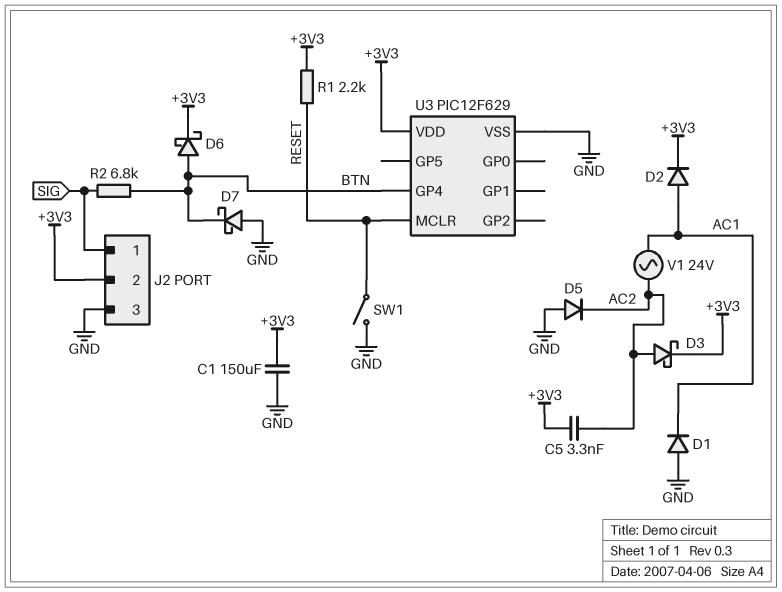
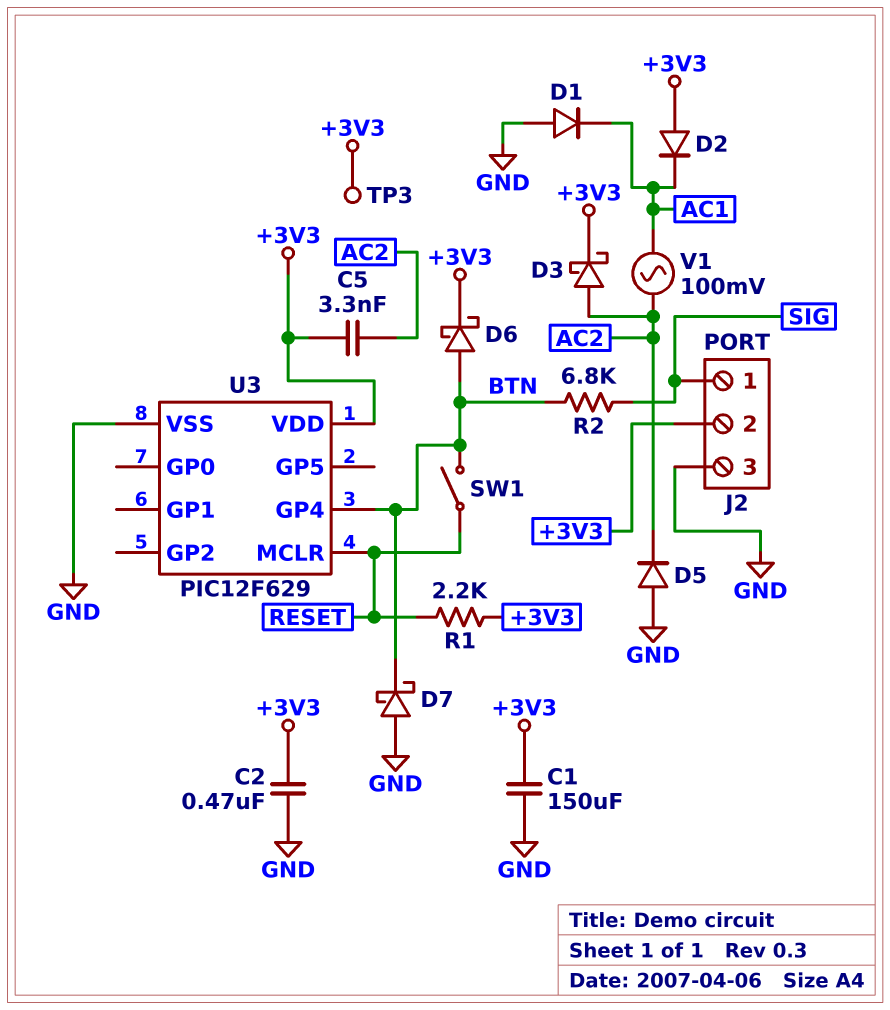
C2: none -> 470nF (+3V3, GND)
D2: diode (A AC1, K +3V3) -> diode (A +3V3, K AC1)
SW1: switch (GND, RESET) -> switch (BTN, RESET)
TP3: none -> test point (+3V3)
V1: AC 24V (AC1, AC2) -> AC 100mV (AC1, AC2)

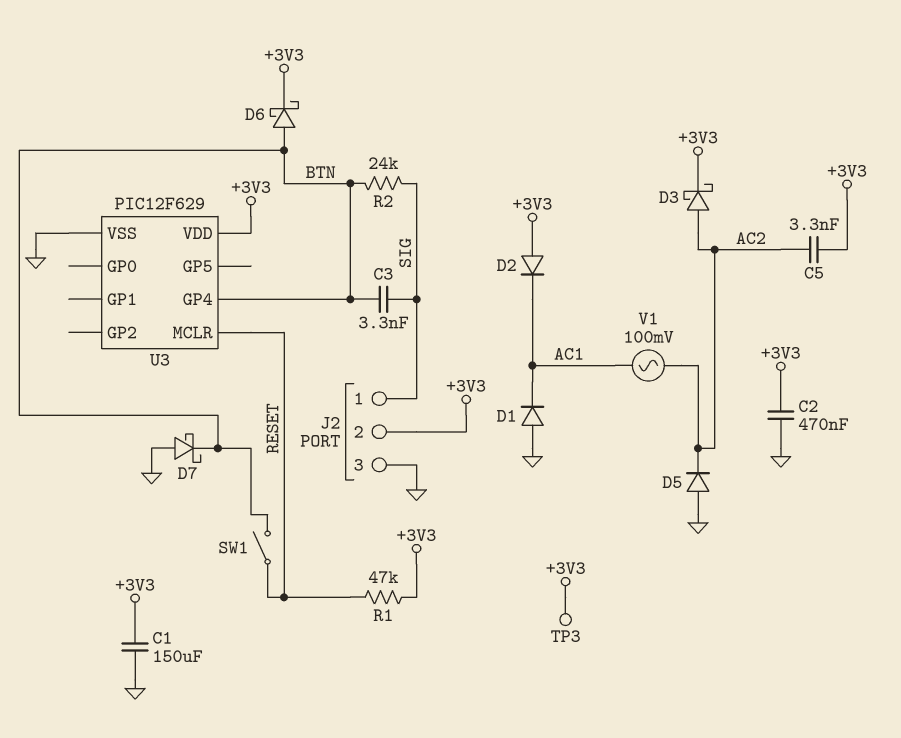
C3: none -> 3.3nF (BTN, SIG)
R1: 2.2k (+3V3, RESET) -> 47k (+3V3, RESET)
R2: 6.8k (BTN, SIG) -> 24k (BTN, SIG)

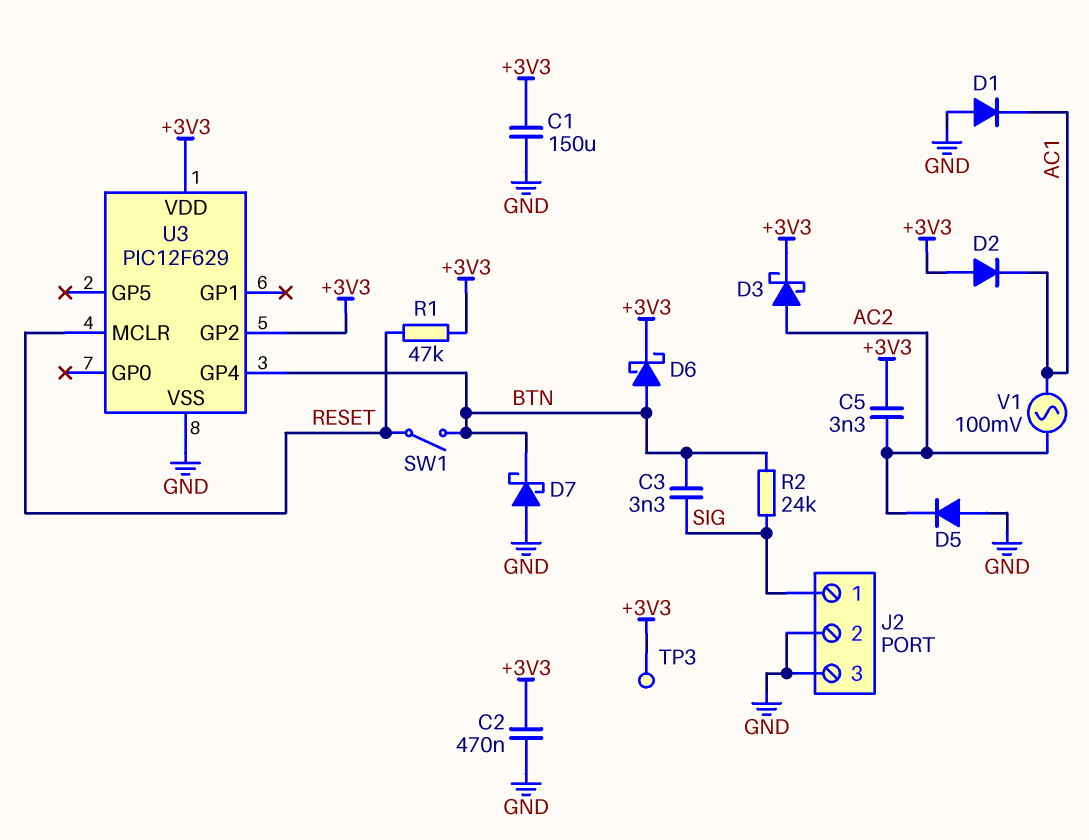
J2 pin 2: +3V3 -> GND
U3 pin GP2: none -> +3V3

